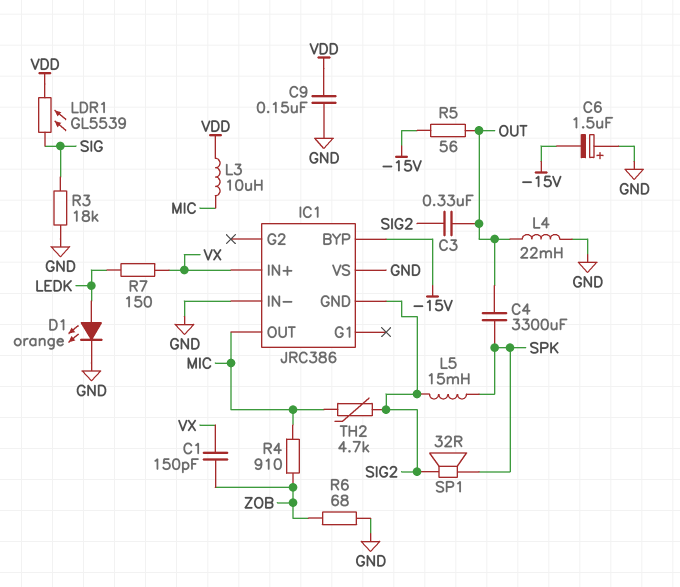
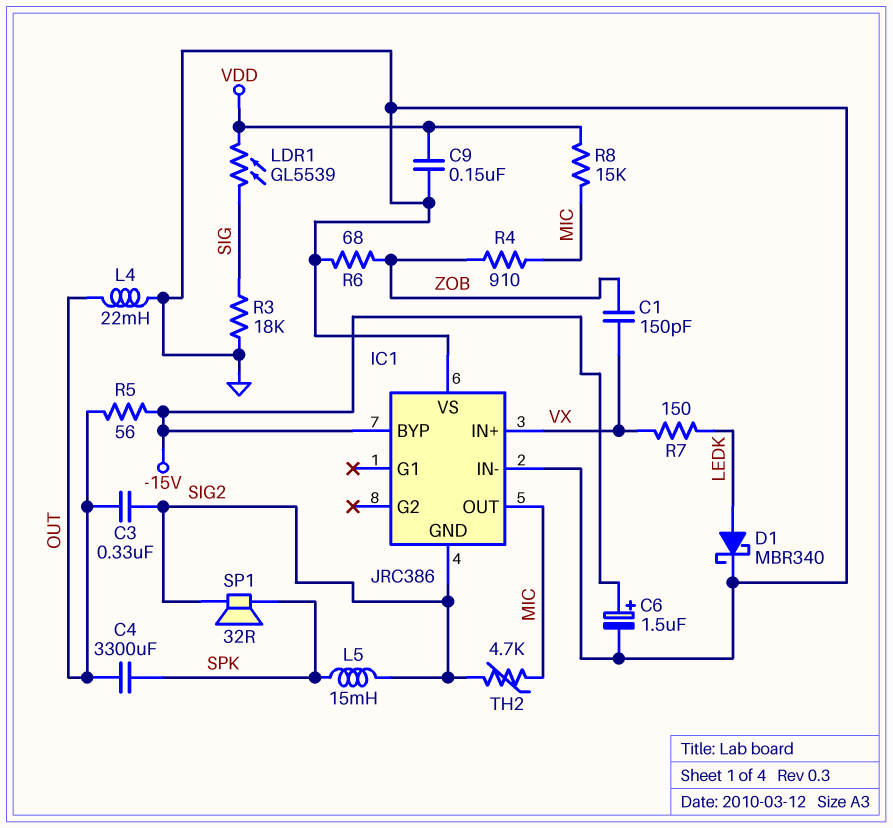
C6: 1.5uF (plus GND, minus -15V) -> 1.5uF (plus -15V, minus GND)
D1: LED orange (A LEDK, K GND) -> schottky MBR340 (A LEDK, K GND)
L3: 10uH (MIC, VDD) -> none
R8: none -> 15k (MIC, VDD)

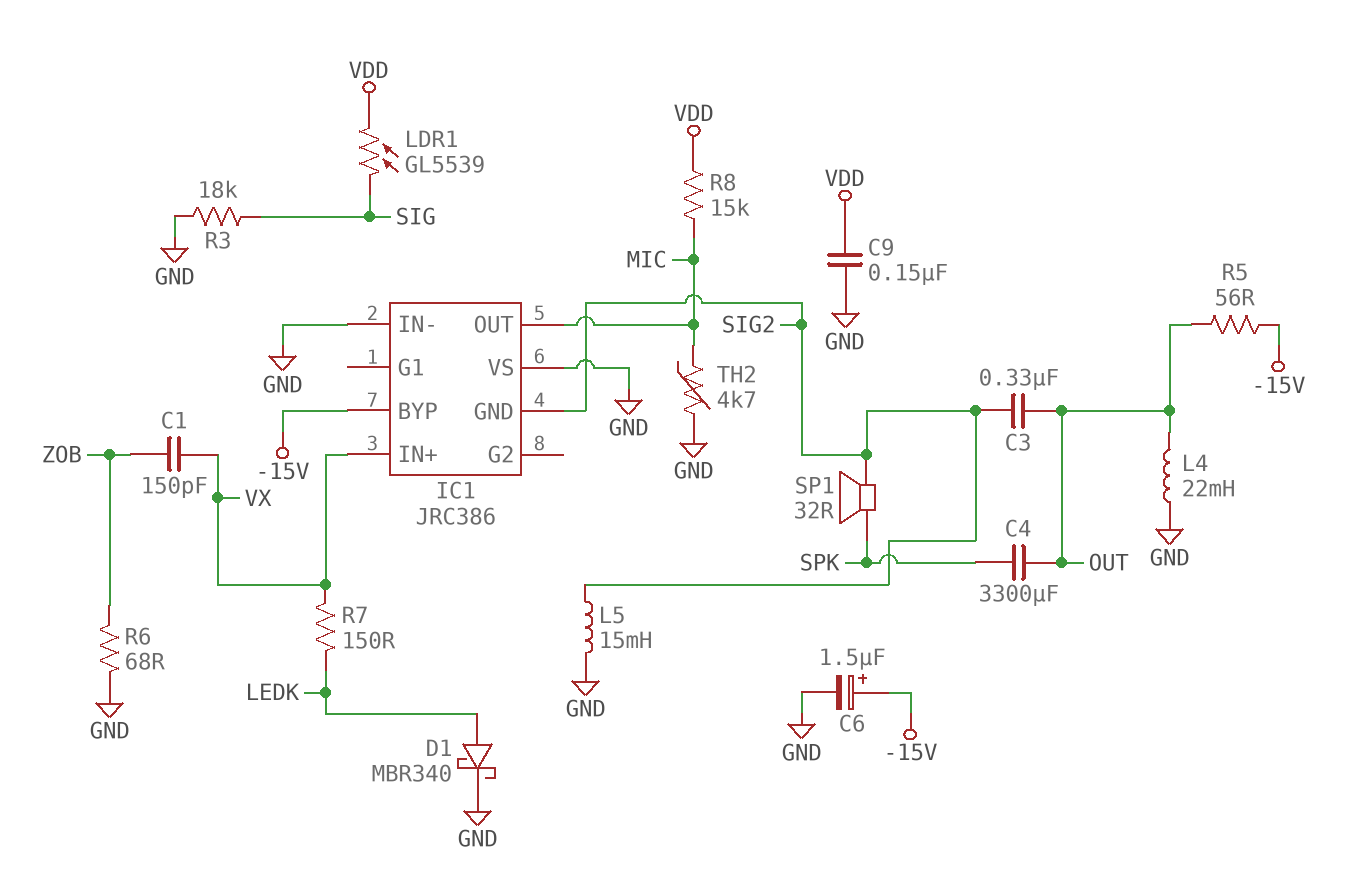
L5: 15mH (SIG2, SPK) -> 15mH (GND, SIG2)
R4: 910 (MIC, ZOB) -> none
TH2: 4.7k (MIC, SIG2) -> 4.7k (GND, MIC)

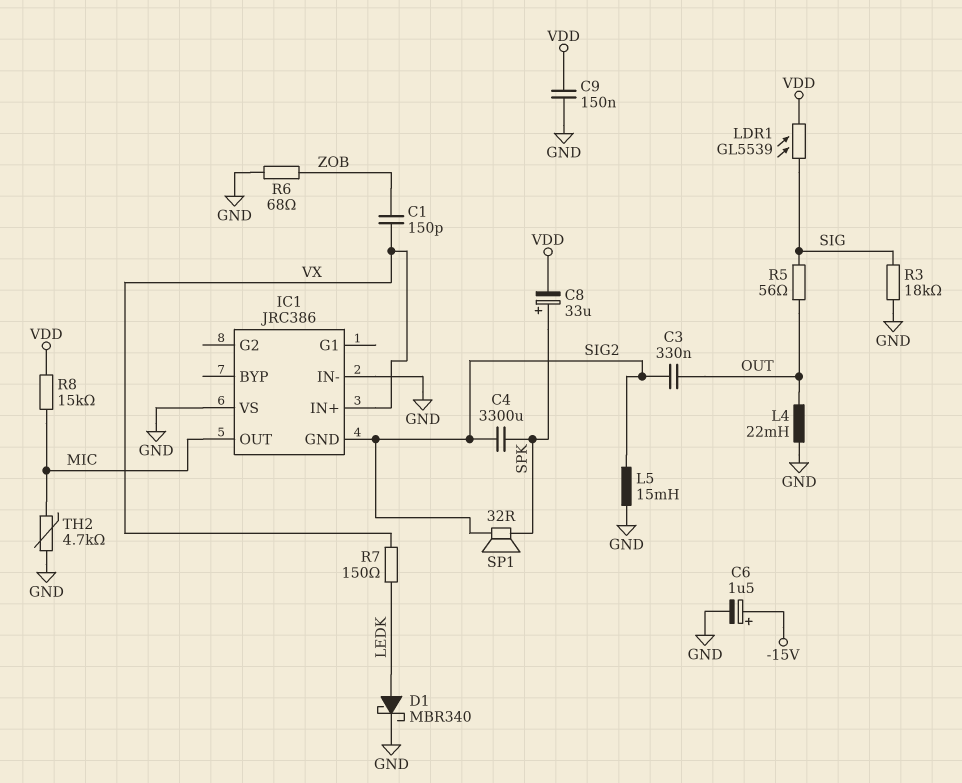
C4: 3300uF (OUT, SPK) -> 3300uF (SIG2, SPK)
C8: none -> 33uF (plus SPK, minus VDD)
IC1 pin BYP: -15V -> none
R5: 56 (-15V, OUT) -> 56 (OUT, SIG)

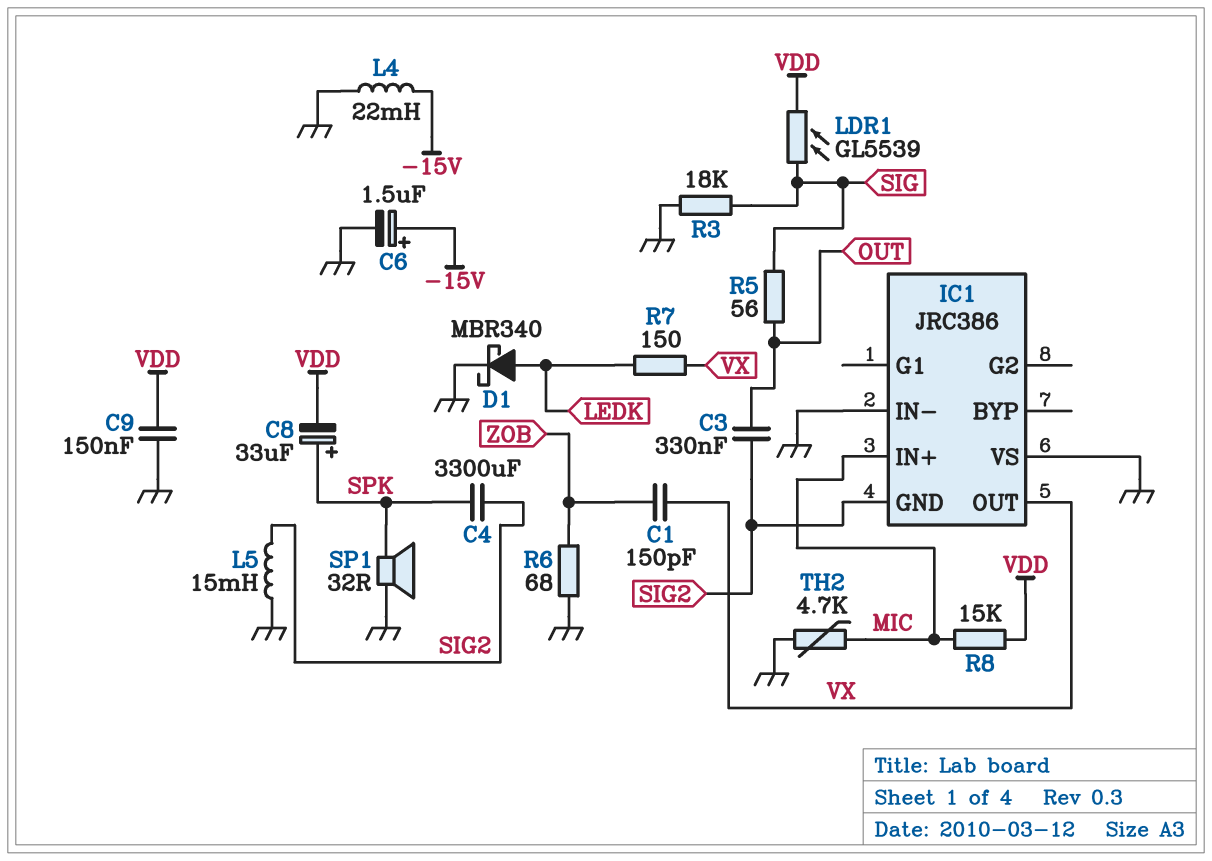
IC1 pin IN+: VX -> MIC
IC1 pin OUT: MIC -> VX
L4: 22mH (GND, OUT) -> 22mH (-15V, GND)
SP1: speaker 32R (SIG2, SPK) -> speaker 32R (GND, SPK)

